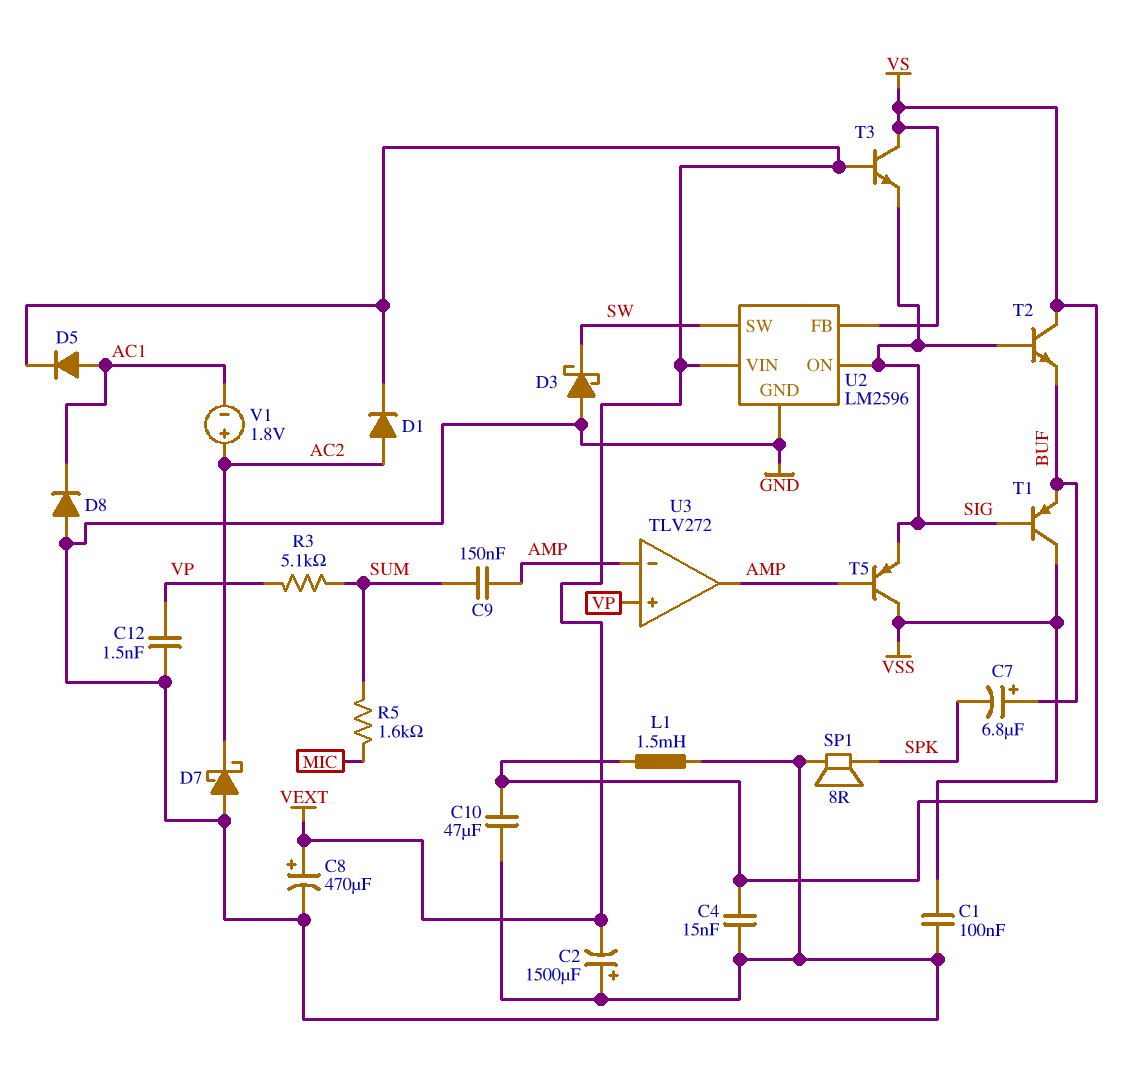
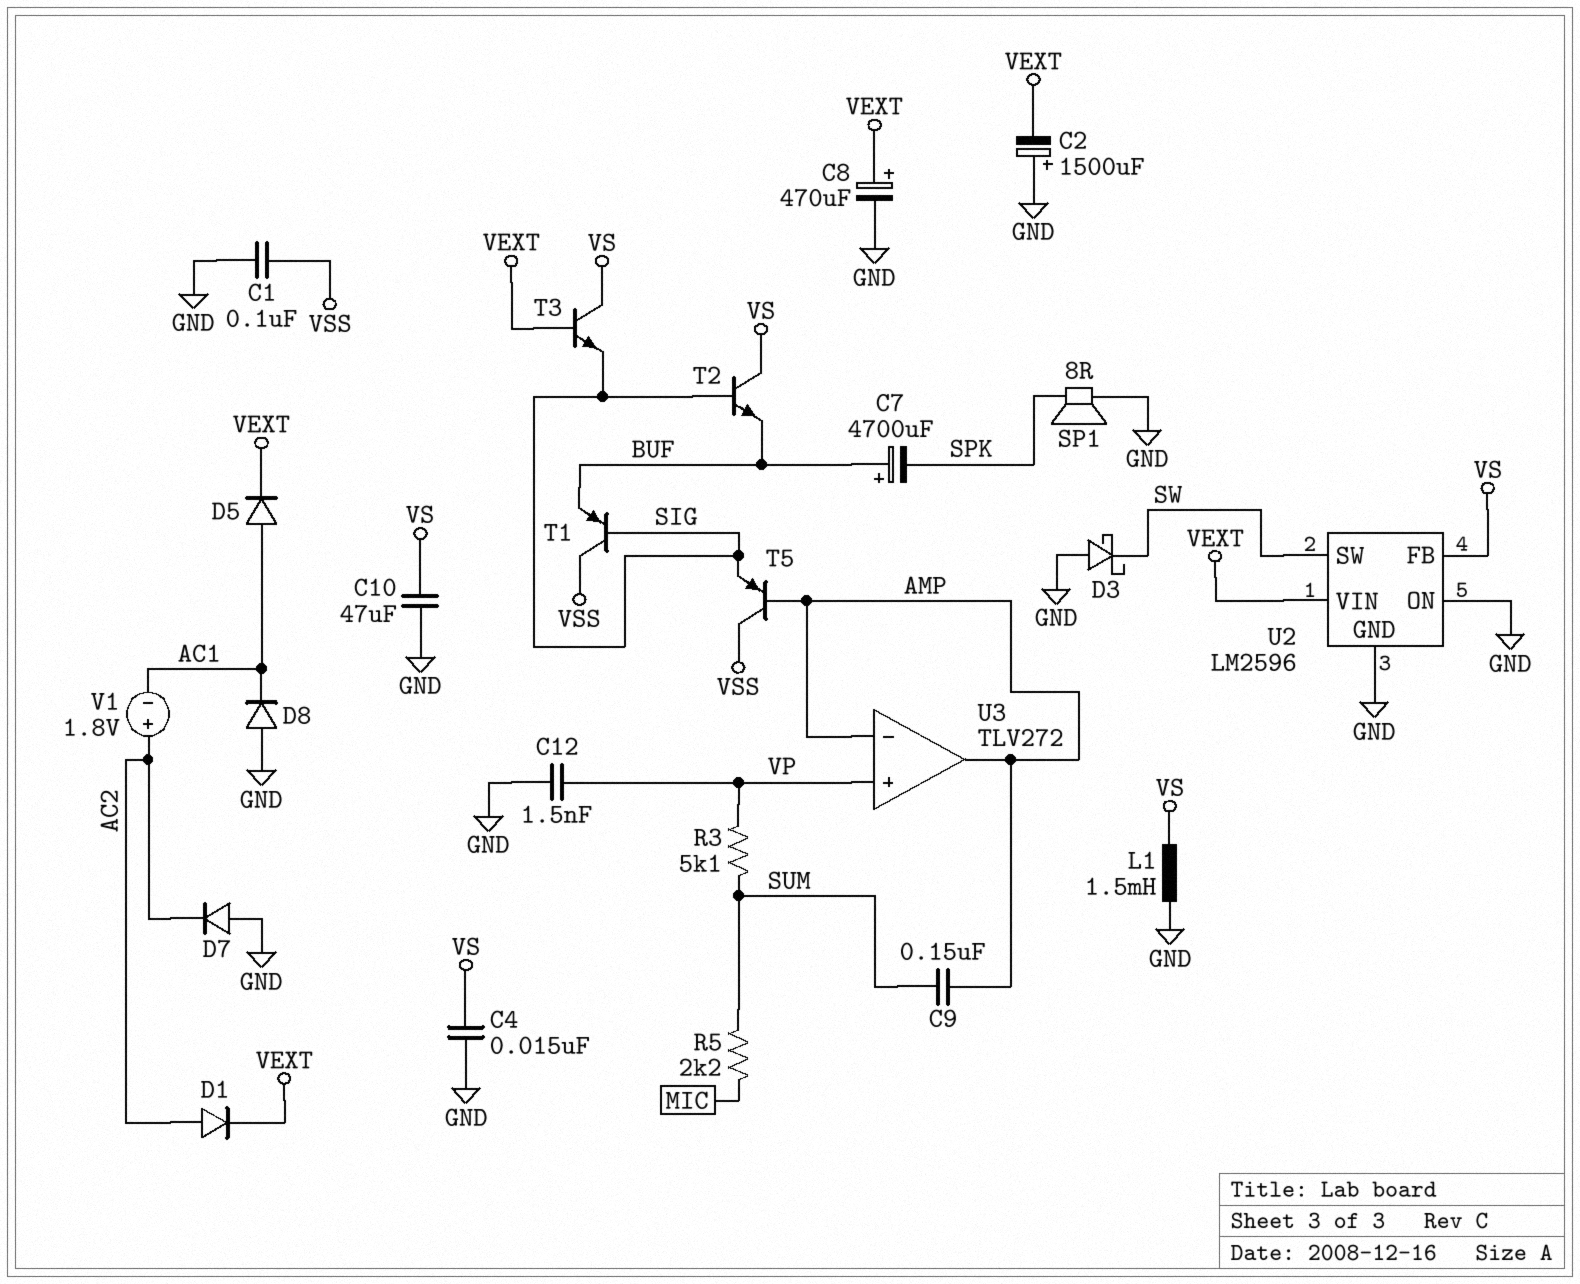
C7: 6.8uF (plus BUF, minus SPK) -> 4700uF (plus BUF, minus SPK)
D7: schottky (A GND, K AC2) -> diode (A GND, K AC2)
R5: 1.6k (MIC, SUM) -> 2.2k (MIC, SUM)
U2 pin ON: SIG -> GND

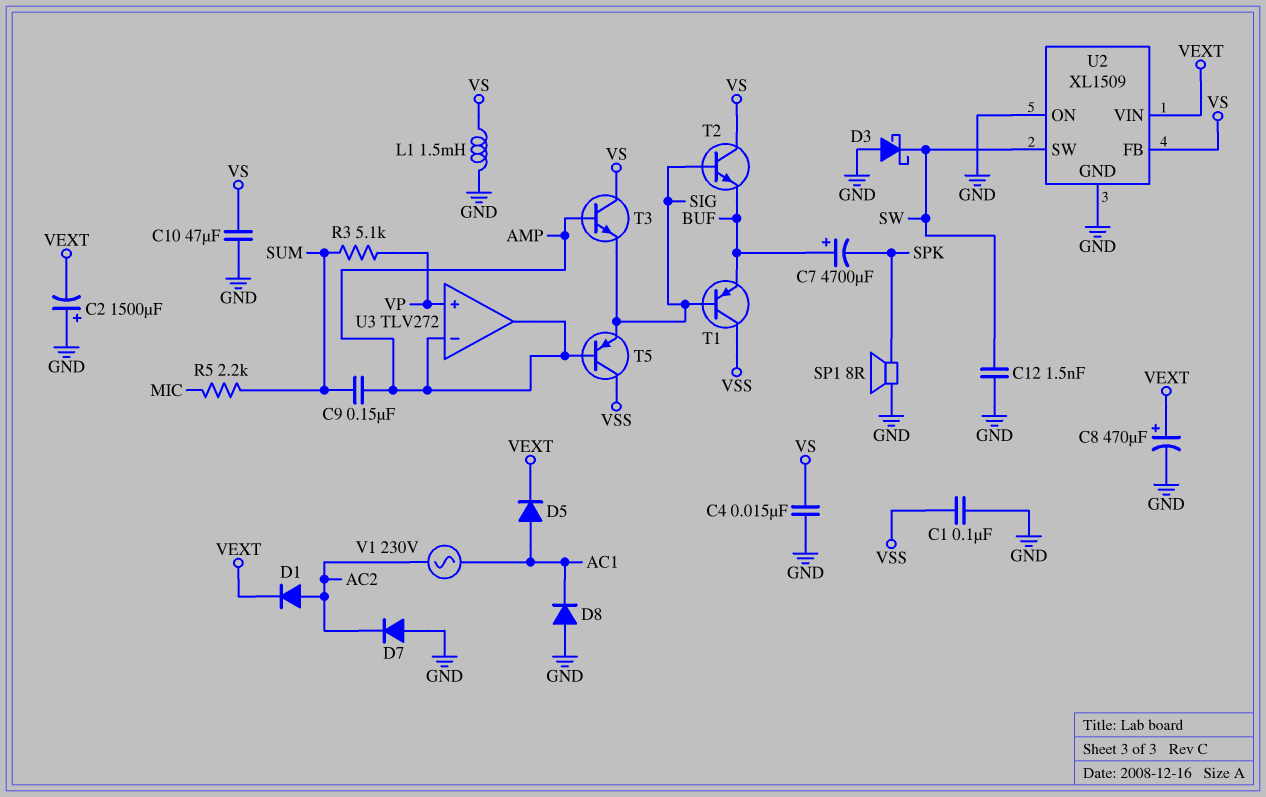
C12: 1.5nF (GND, VP) -> 1.5nF (GND, SW)
T3: NPN (B VEXT, C VS, E SIG) -> NPN (B AMP, C VS, E SIG)
U2: LM2596 -> XL1509
V1: 1.8V (plus AC2, minus AC1) -> AC 230V (AC1, AC2)

